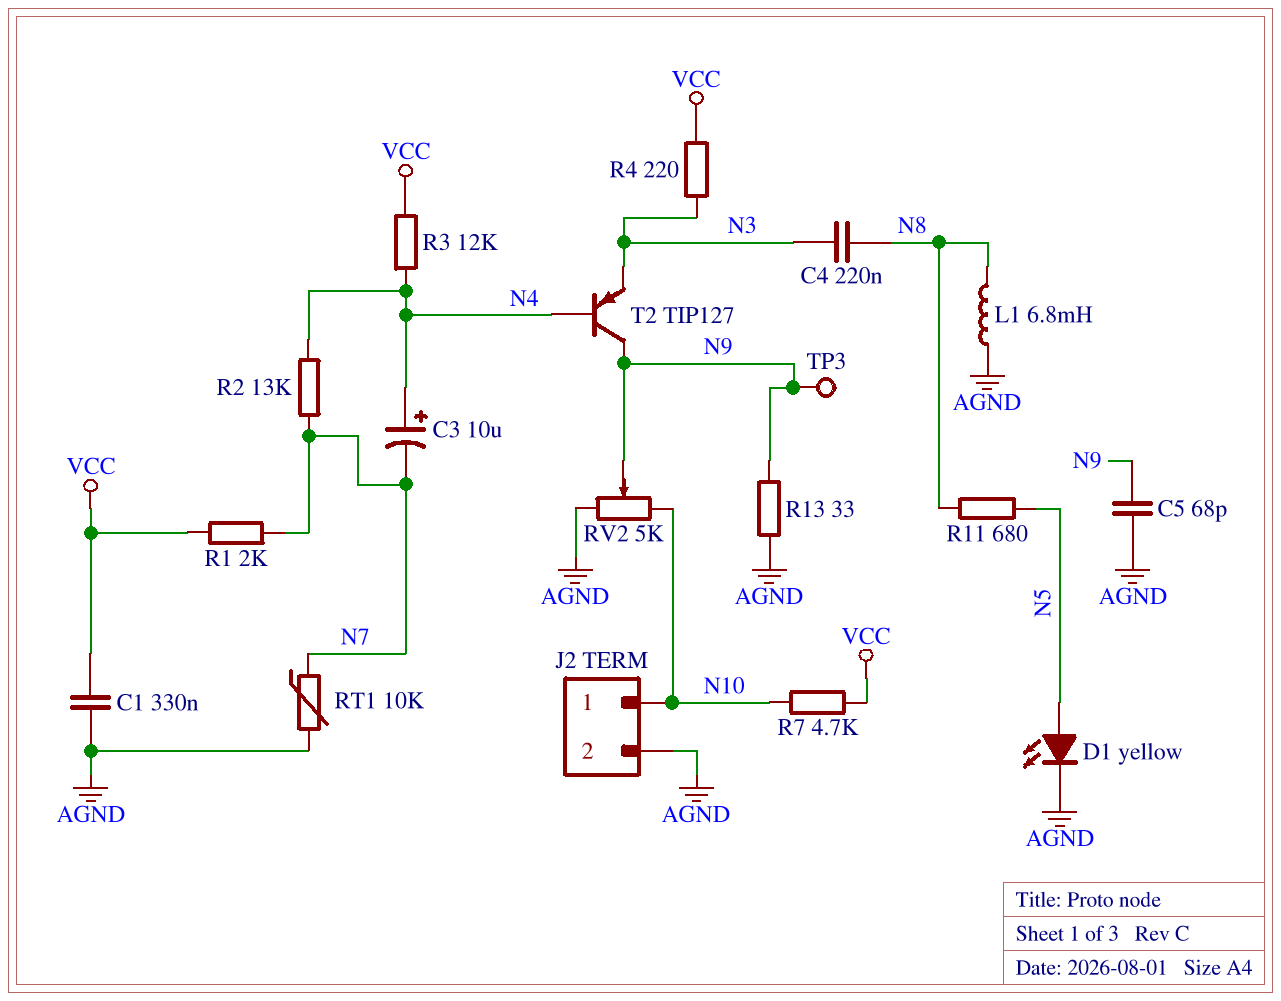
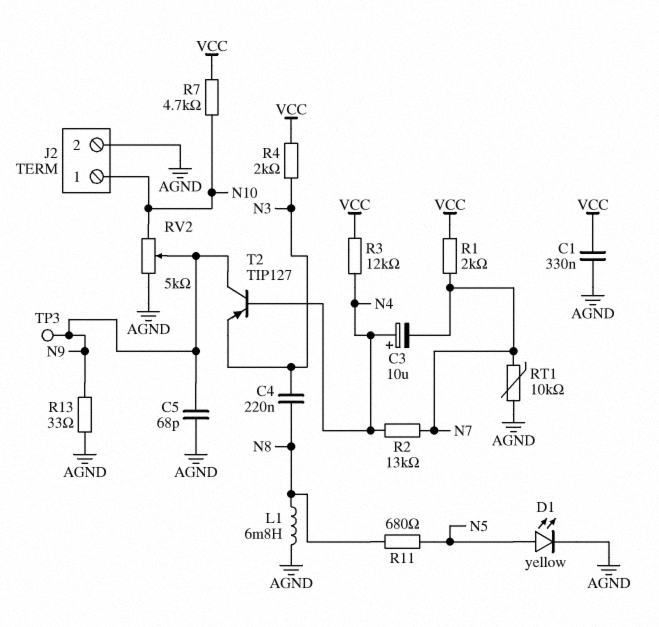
R4: 220 (N3, VCC) -> 2k (N3, VCC)

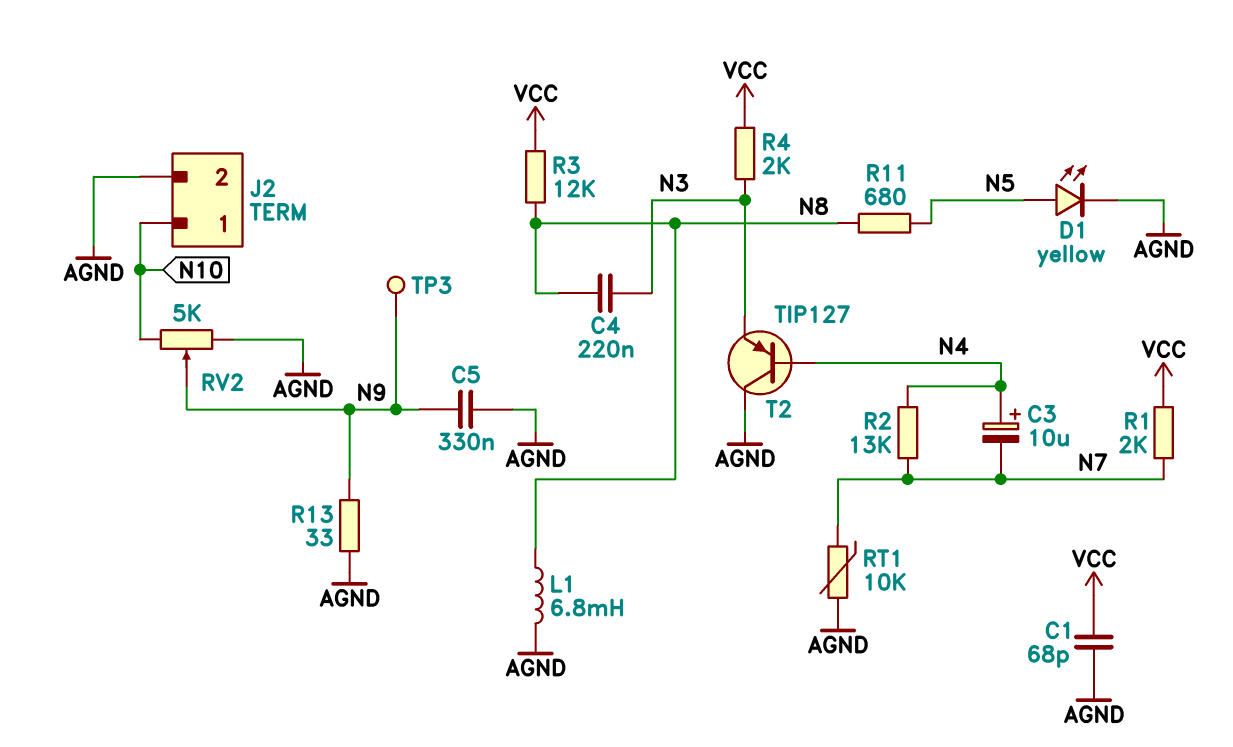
C1: 330nF (AGND, VCC) -> 68pF (AGND, VCC)
C5: 68pF (AGND, N9) -> 330nF (AGND, N9)
R3: 12k (N4, VCC) -> 12k (N8, VCC)
R7: 4.7k (N10, VCC) -> none
T2: PNP TIP127 (B N4, C N9, E N3) -> PNP TIP127 (B N4, C AGND, E N3)

